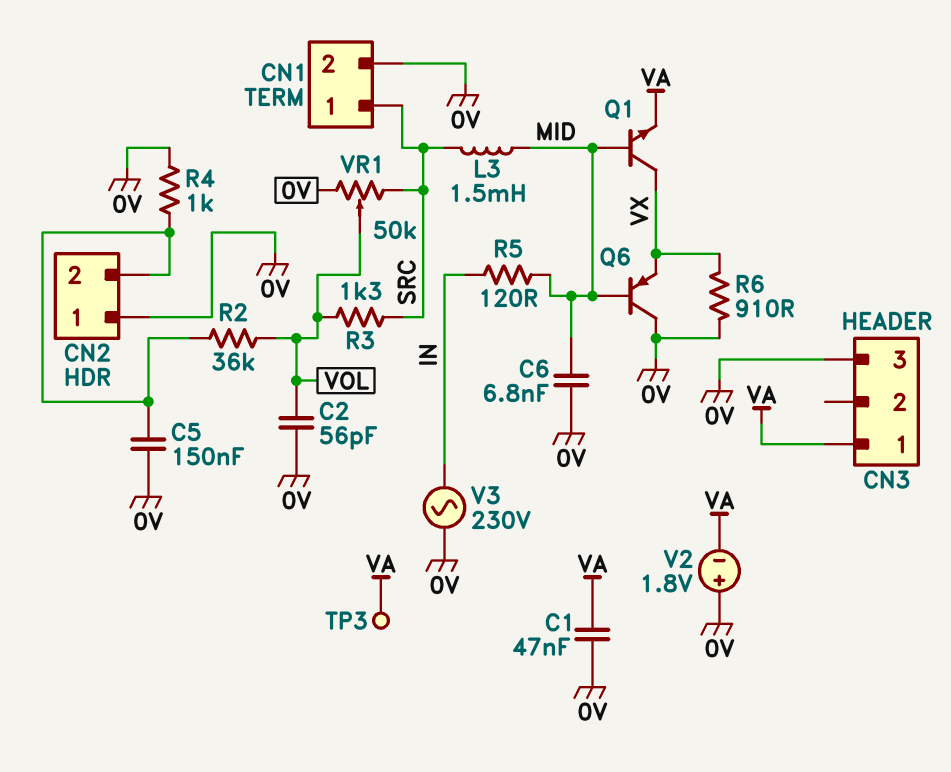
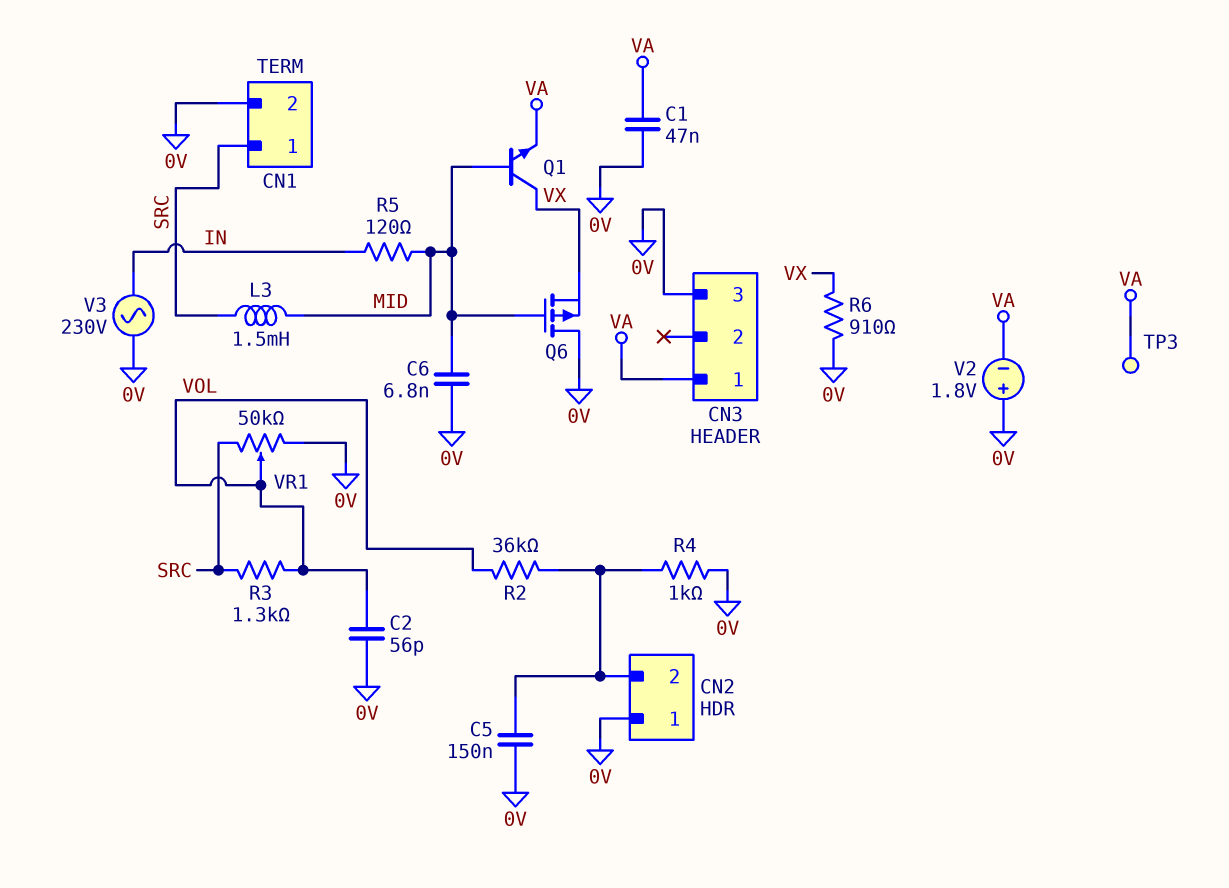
Q6: PNP (B MID, C 0V, E VX) -> PMOS (G MID, D 0V, S VX)

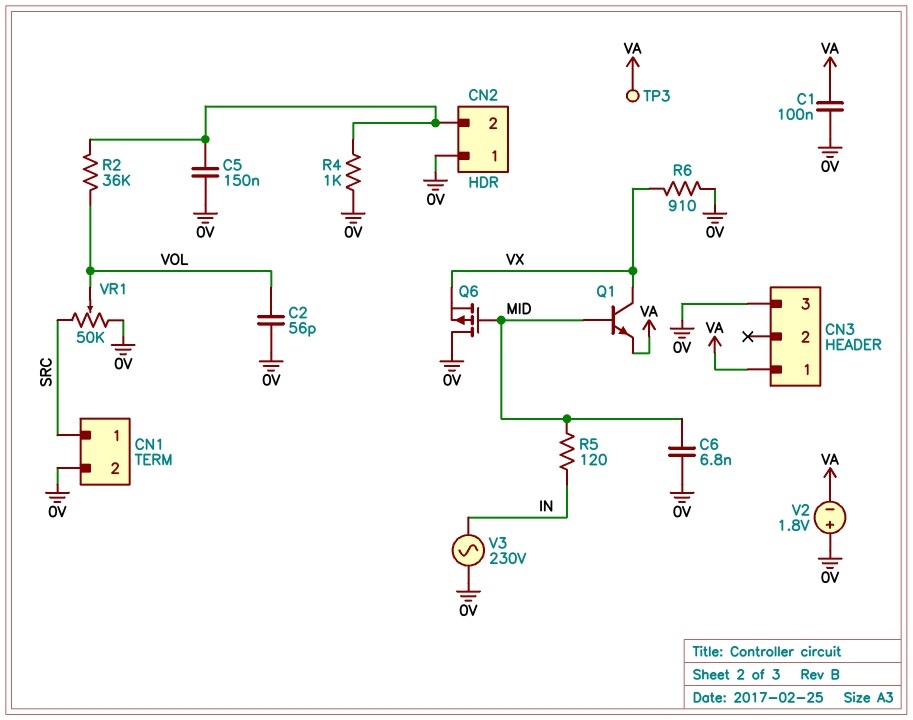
C1: 47nF (0V, VA) -> 100nF (0V, VA)
L3: 1.5mH (MID, SRC) -> none
R3: 1.3k (SRC, VOL) -> none

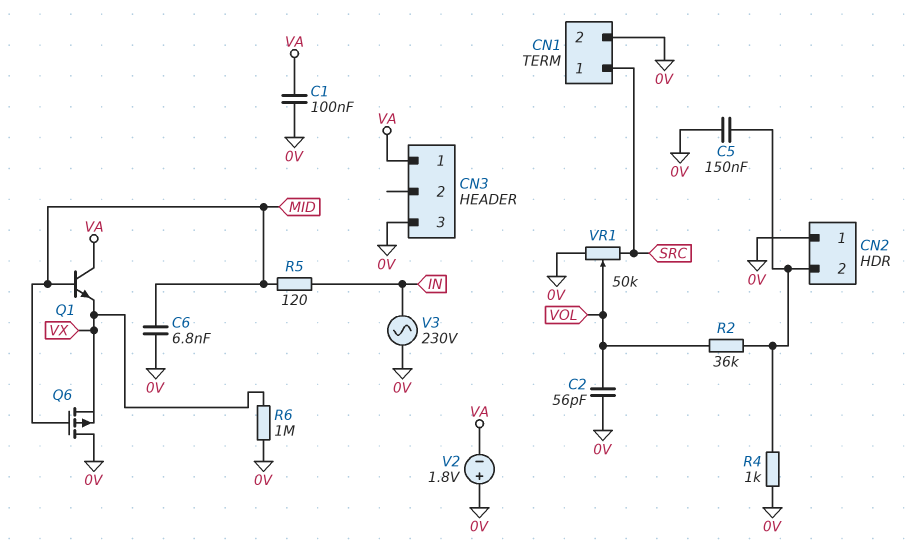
Q1: NPN (B MID, C VX, E VA) -> NPN (B MID, C VA, E VX)
R6: 910 (0V, VX) -> 1M (0V, VX)
TP3: test point (VA) -> none

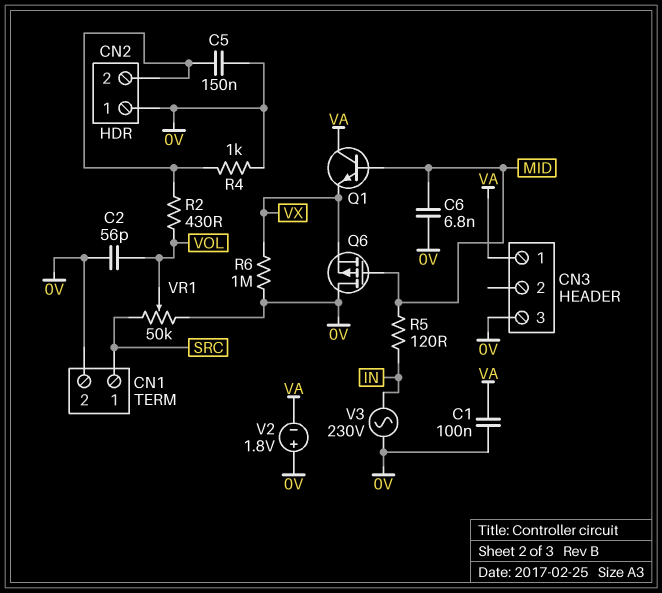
R2: 36k (CN2/2, VOL) -> 430 (CN2/2, VOL)

